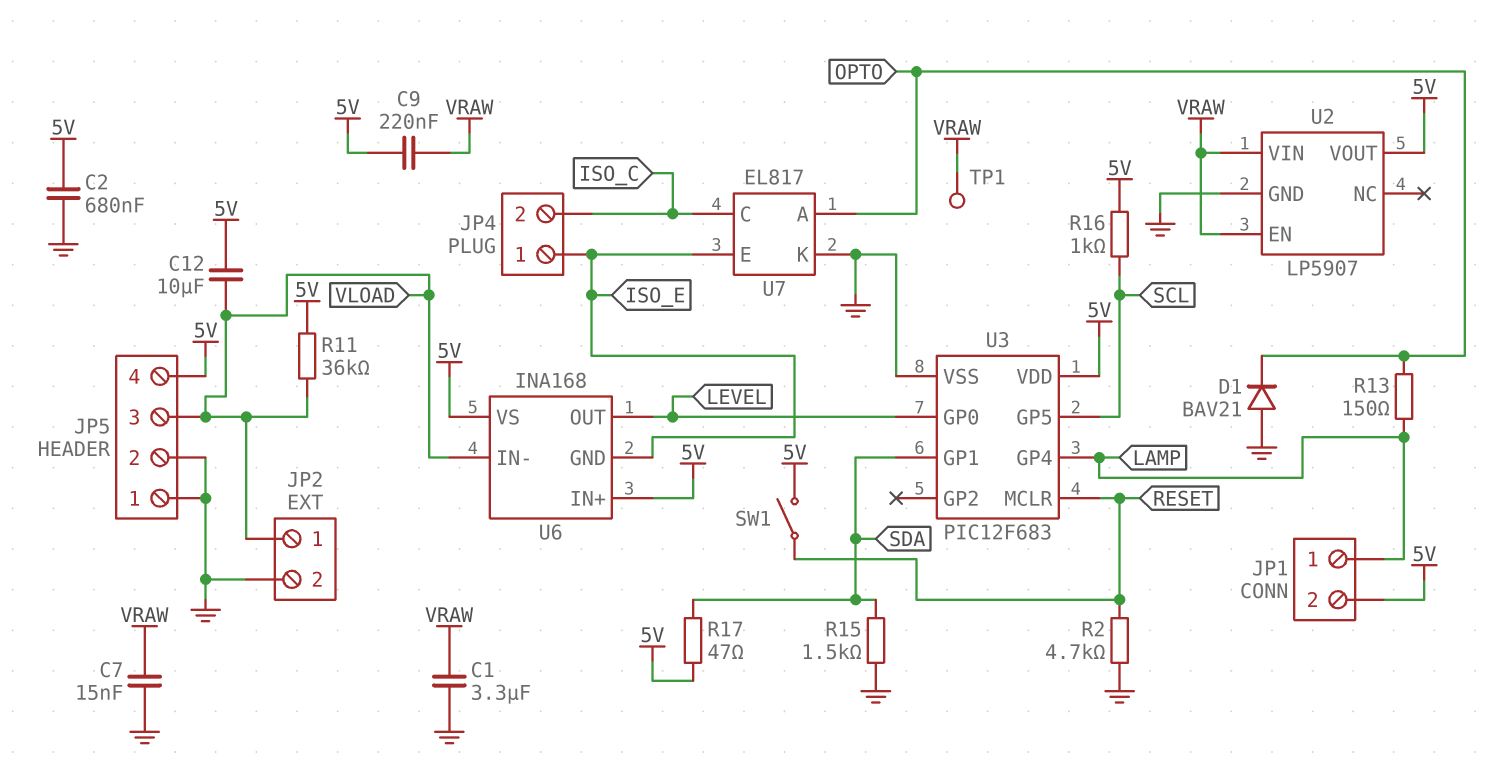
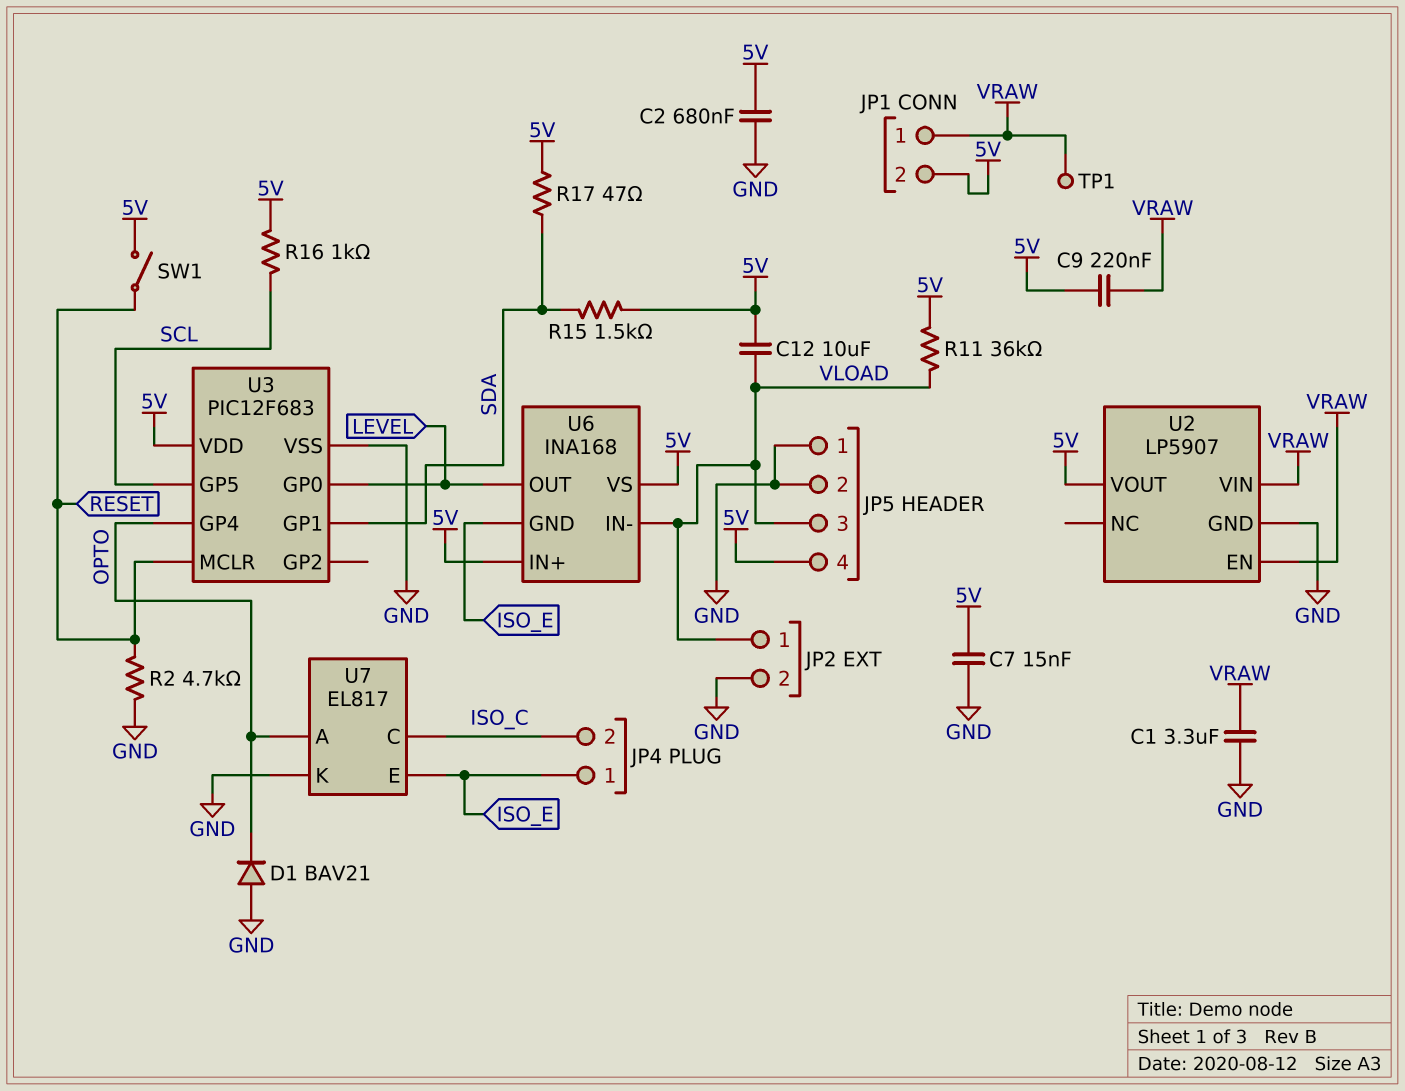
C7: 15nF (GND, VRAW) -> 15nF (5V, GND)
JP1 pin 1: LAMP -> VRAW
R13: 150 (LAMP, OPTO) -> none
R15: 1.5k (GND, SDA) -> 1.5k (5V, SDA)
U3 pin GP4: LAMP -> OPTO

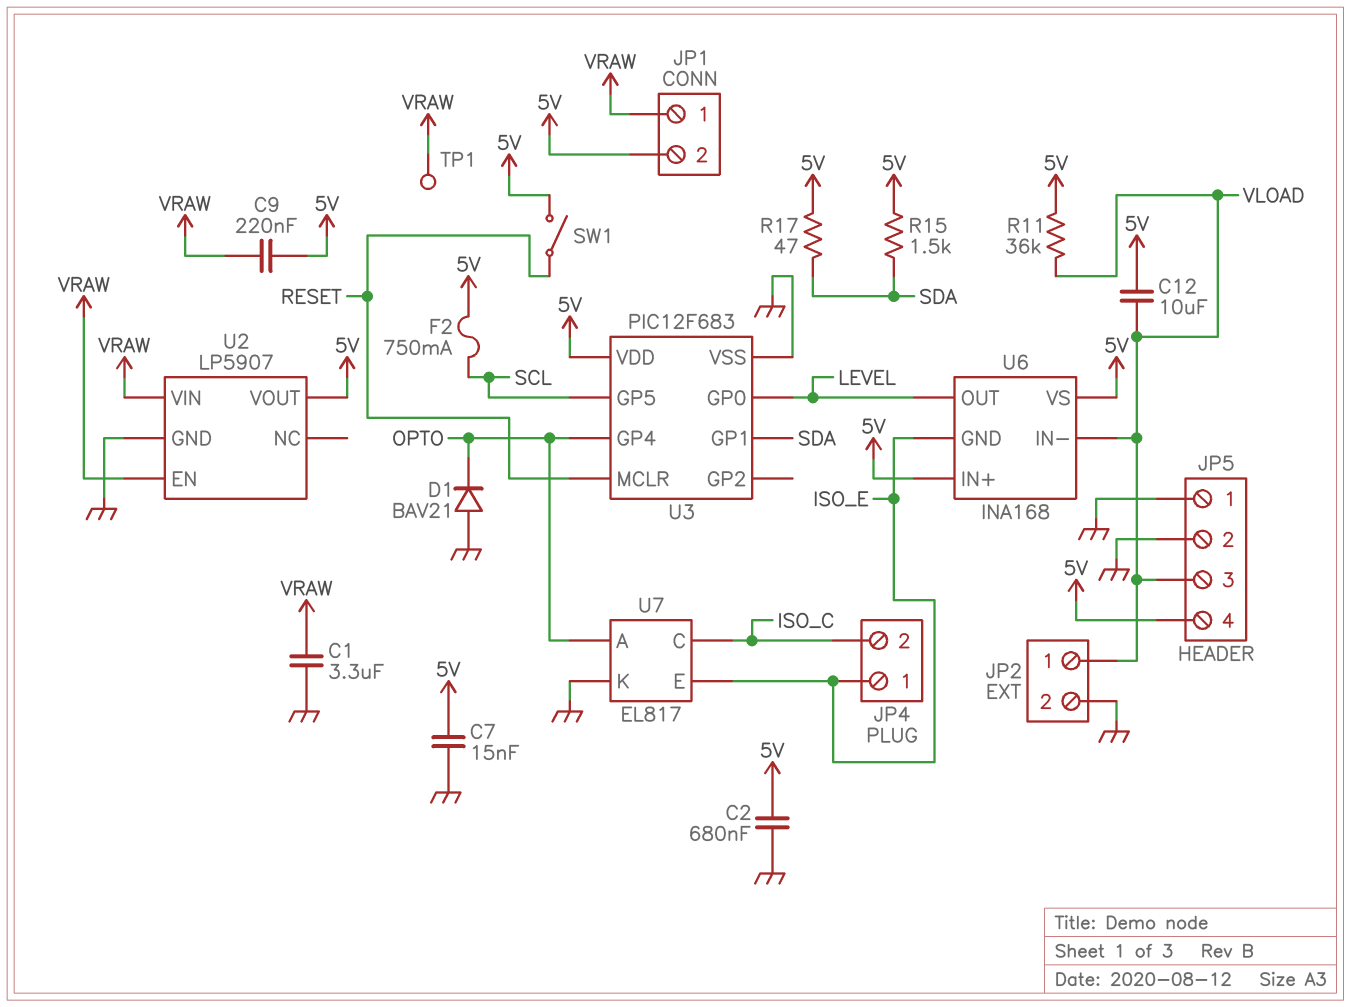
F2: none -> 750mA (5V, SCL)
R2: 4.7k (GND, RESET) -> none
R16: 1k (5V, SCL) -> none

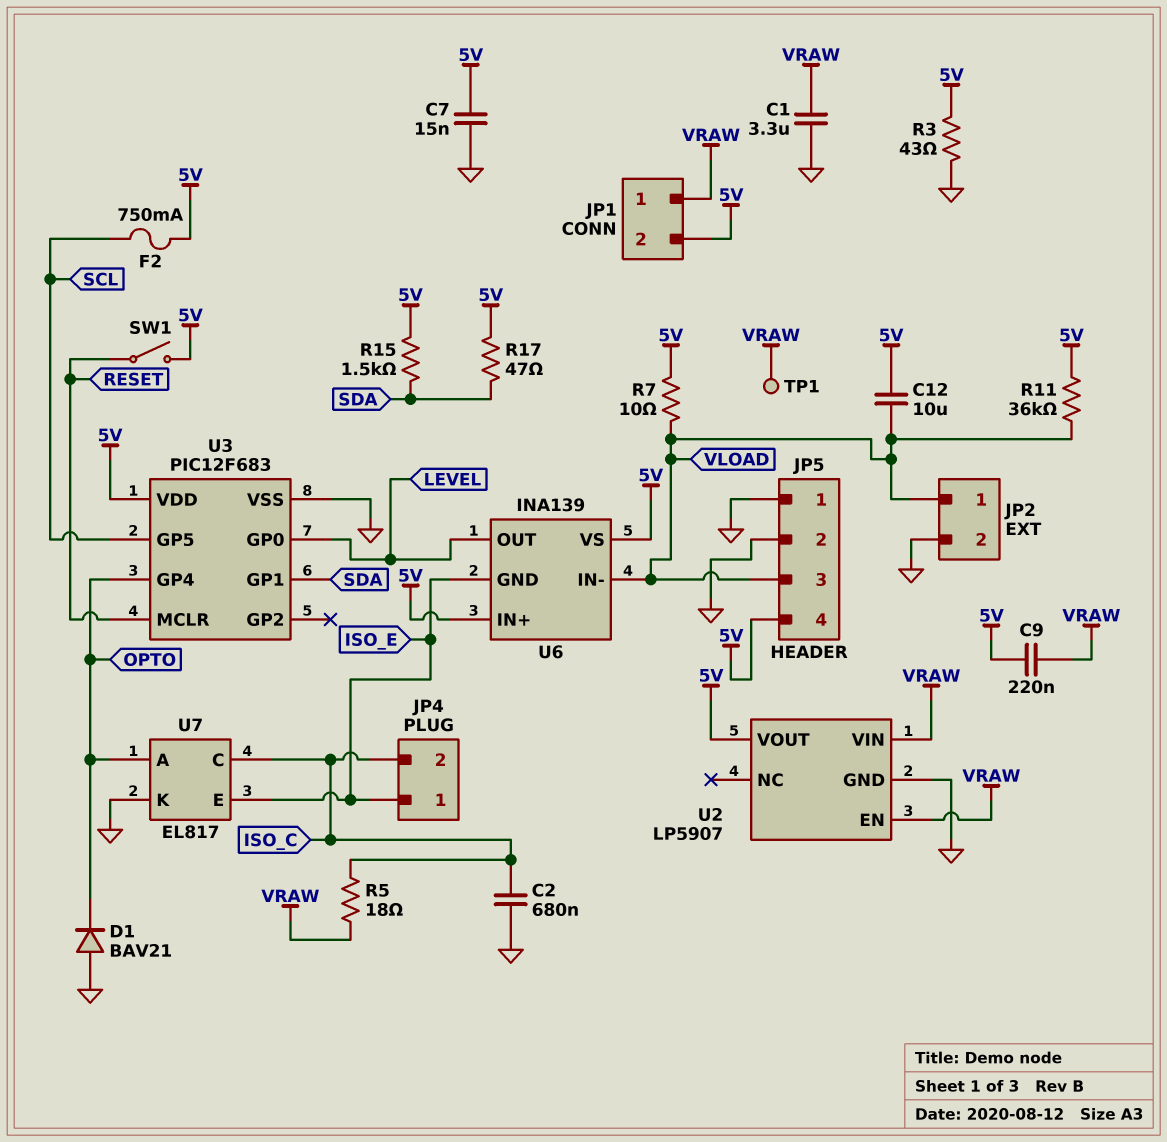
C2: 680nF (5V, GND) -> 680nF (GND, ISO_C)
R3: none -> 43 (5V, GND)
R5: none -> 18 (ISO_C, VRAW)
R7: none -> 10 (5V, VLOAD)
U6: INA168 -> INA139

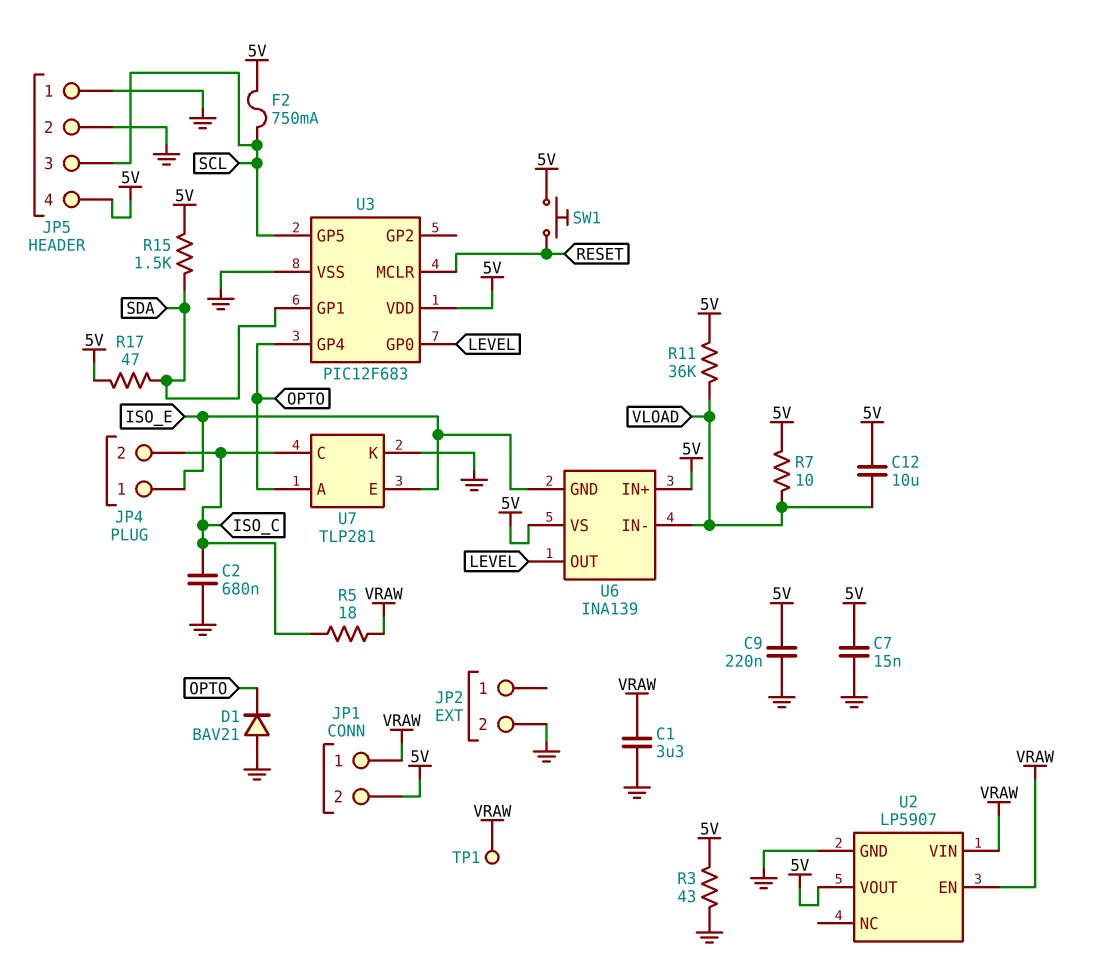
C9: 220nF (5V, VRAW) -> 220nF (5V, GND)
JP2 pin 1: VLOAD -> none
JP5 pin 3: VLOAD -> SCL
SW1: switch (5V, RESET) -> button (5V, RESET)
U7: EL817 -> TLP281

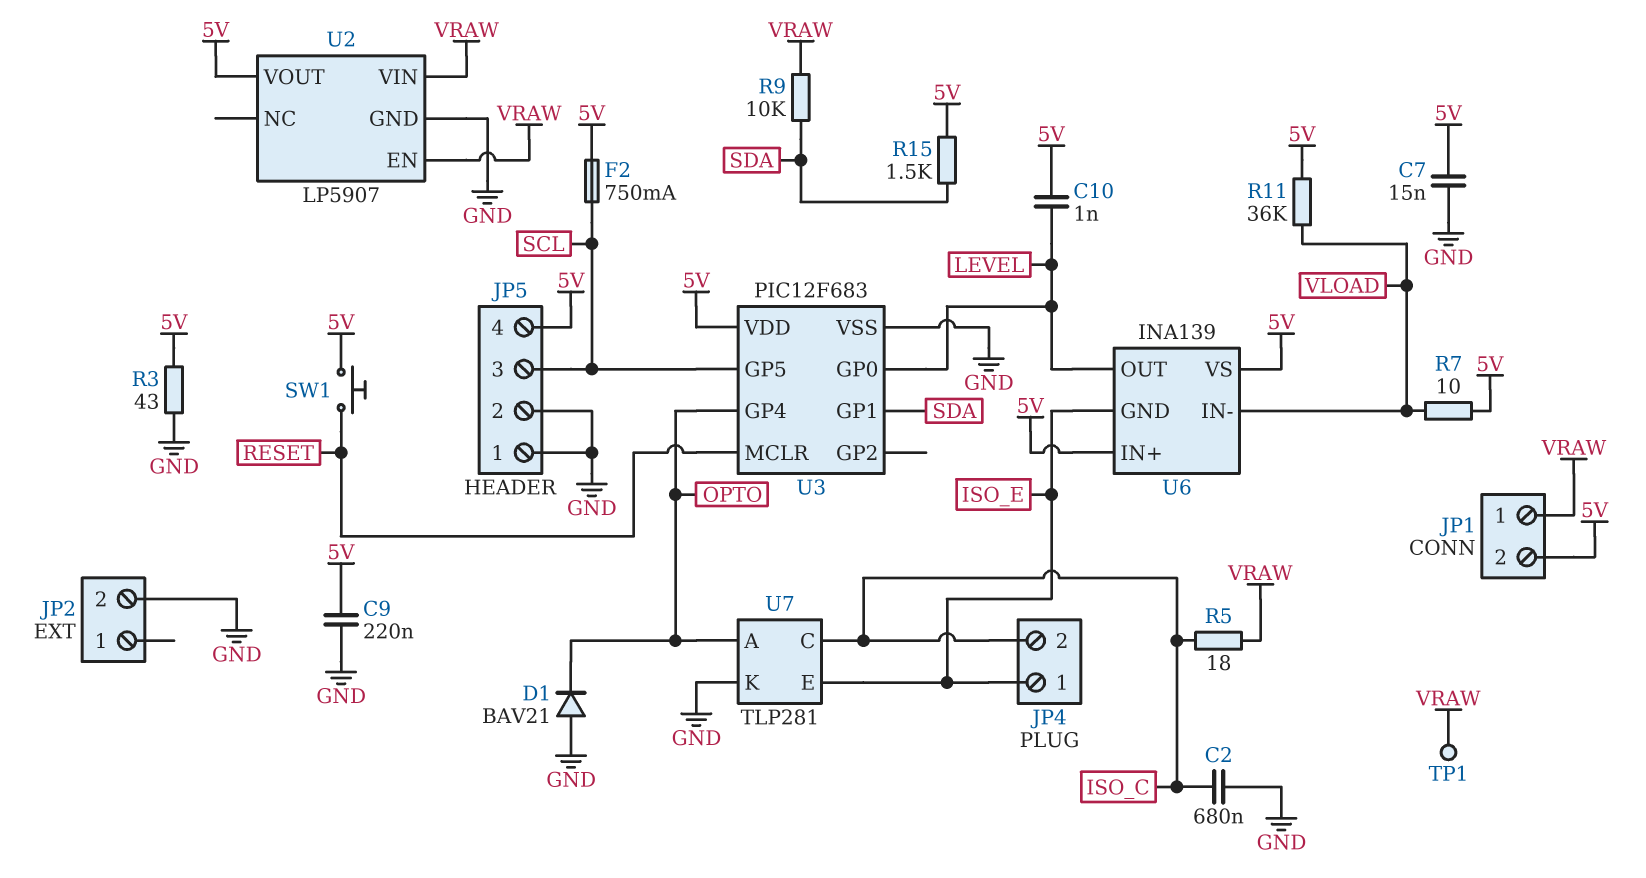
C1: 3.3uF (GND, VRAW) -> none
C10: none -> 1nF (5V, LEVEL)
C12: 10uF (5V, VLOAD) -> none
R9: none -> 10k (SDA, VRAW)
R17: 47 (5V, SDA) -> none

